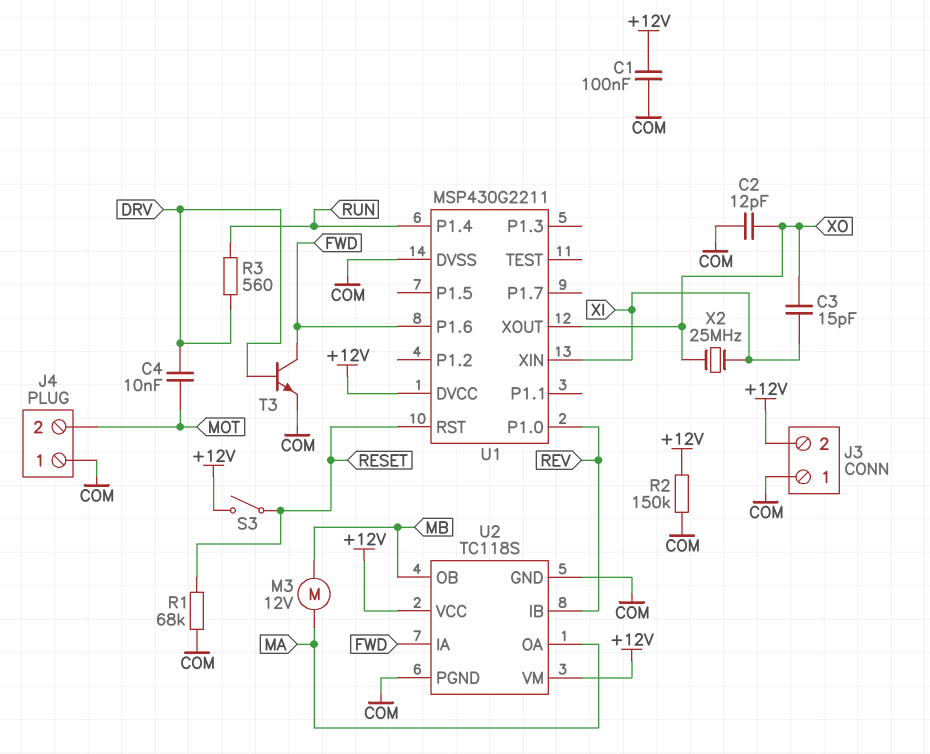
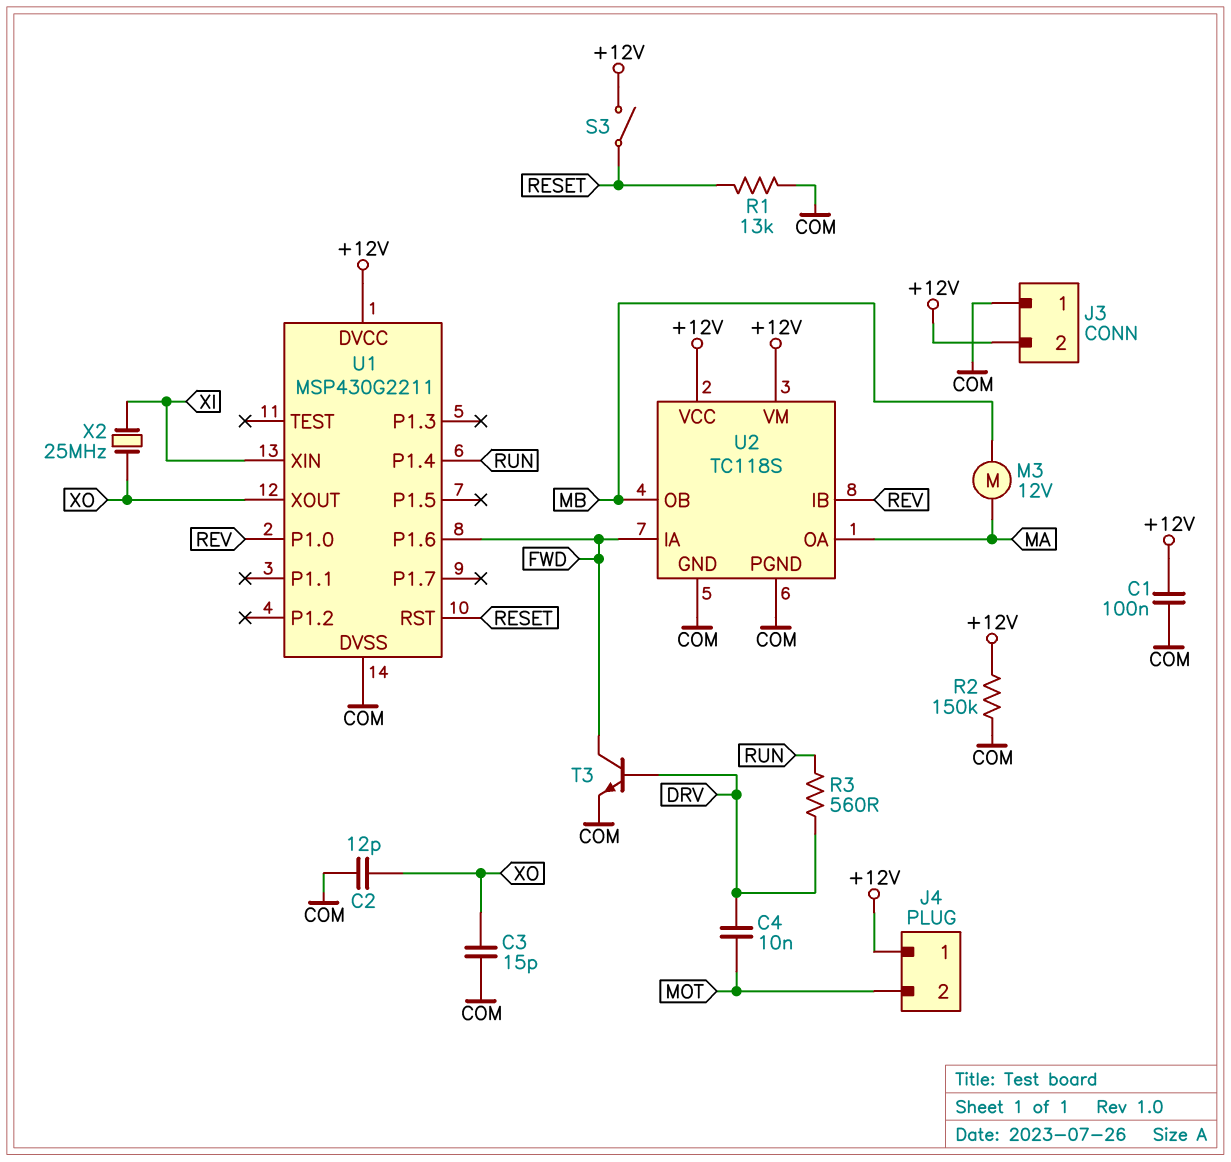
C3: 15pF (XI, XO) -> 15pF (COM, XO)
J4 pin 1: COM -> +12V
R1: 68k (COM, RESET) -> 13k (COM, RESET)

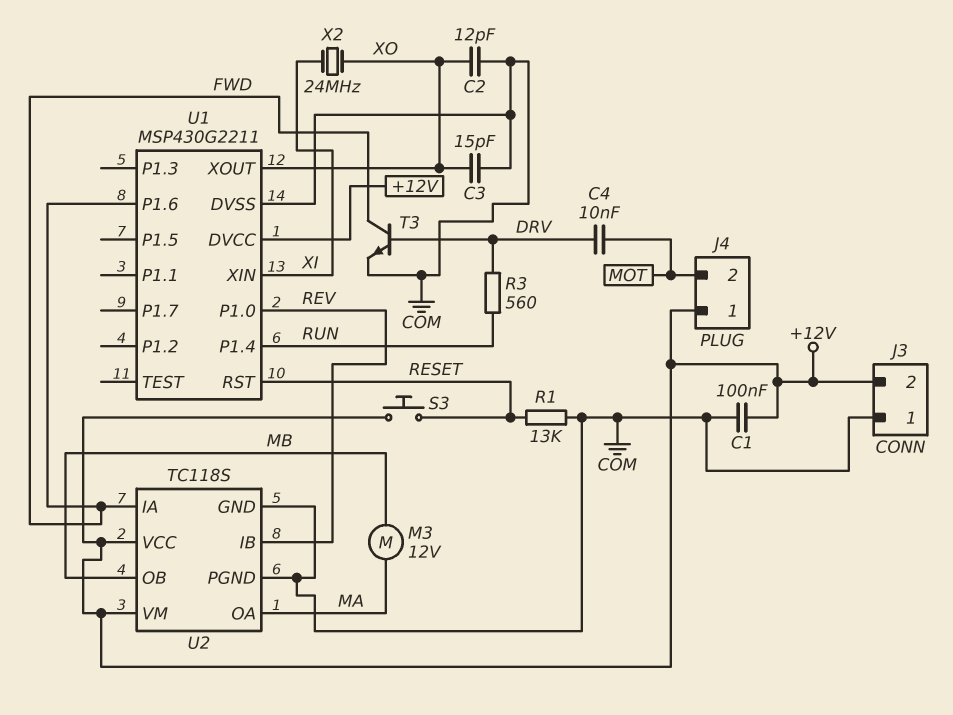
R2: 150k (+12V, COM) -> none
S3: switch (+12V, RESET) -> button (+12V, RESET)
X2: 25MHz (XI, XO) -> 24MHz (XI, XO)

